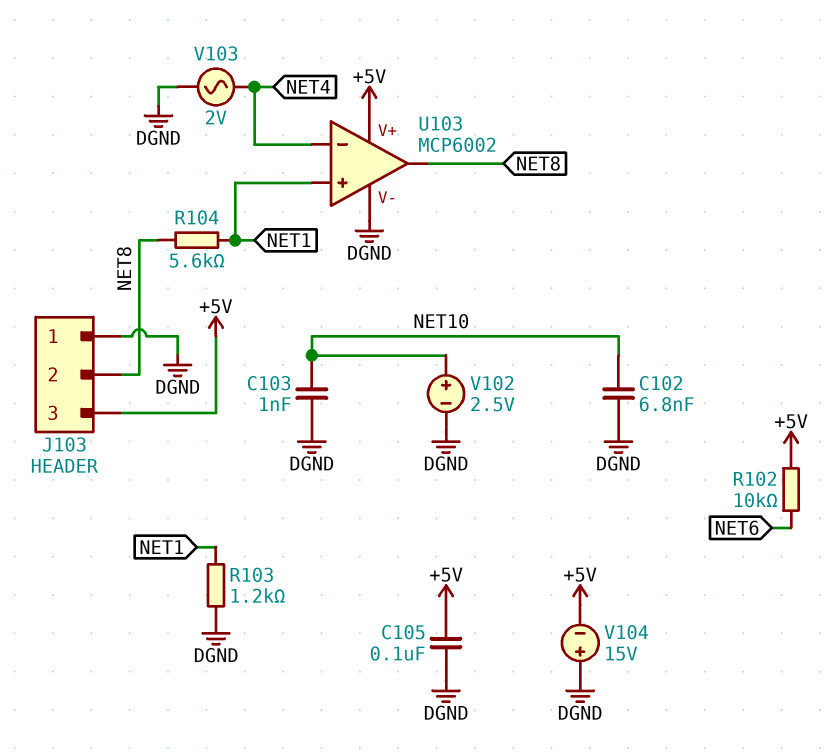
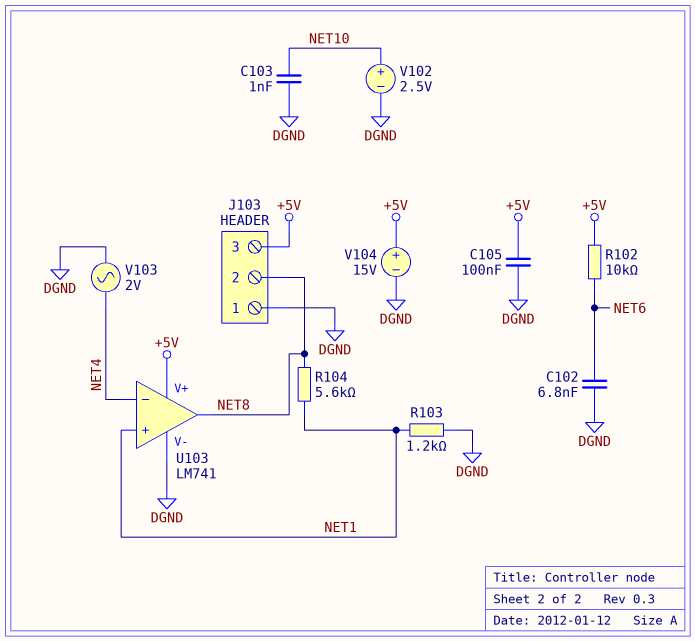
C102: 6.8nF (DGND, NET10) -> 6.8nF (DGND, NET6)
U103: MCP6002 -> LM741
V104: 15V (plus DGND, minus +5V) -> 15V (plus +5V, minus DGND)

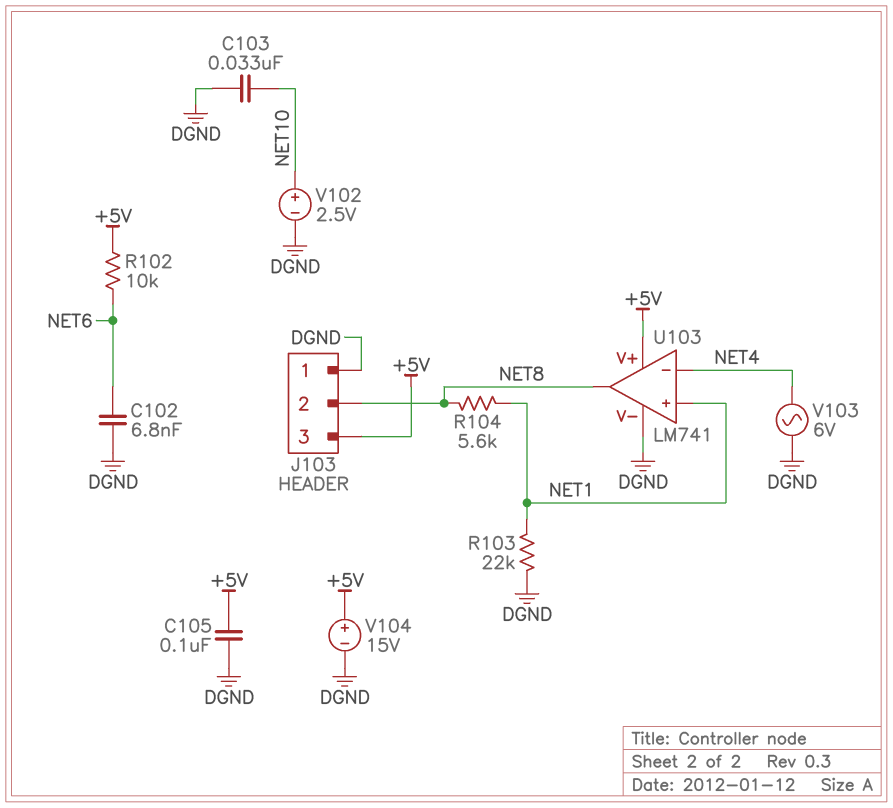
C103: 1nF (DGND, NET10) -> 33nF (DGND, NET10)
R103: 1.2k (DGND, NET1) -> 22k (DGND, NET1)
V103: AC 2V (DGND, NET4) -> AC 6V (DGND, NET4)

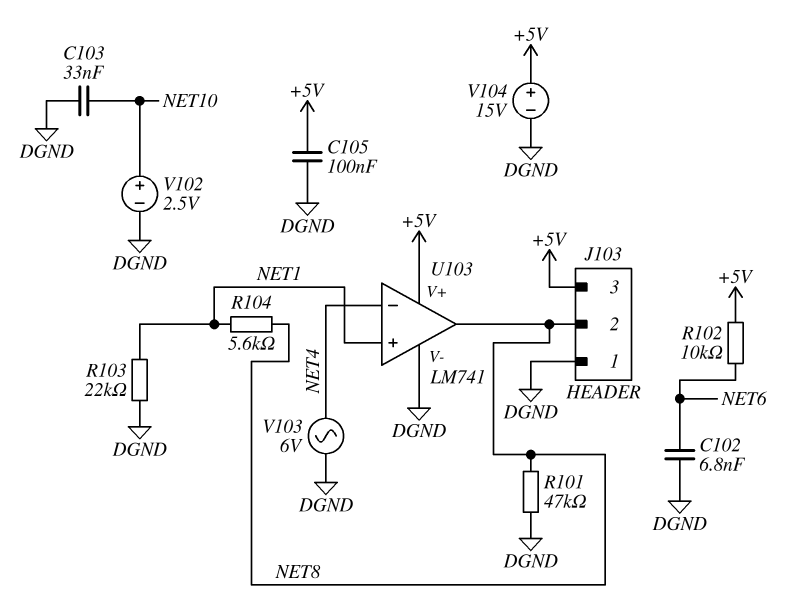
R101: none -> 47k (DGND, NET8)

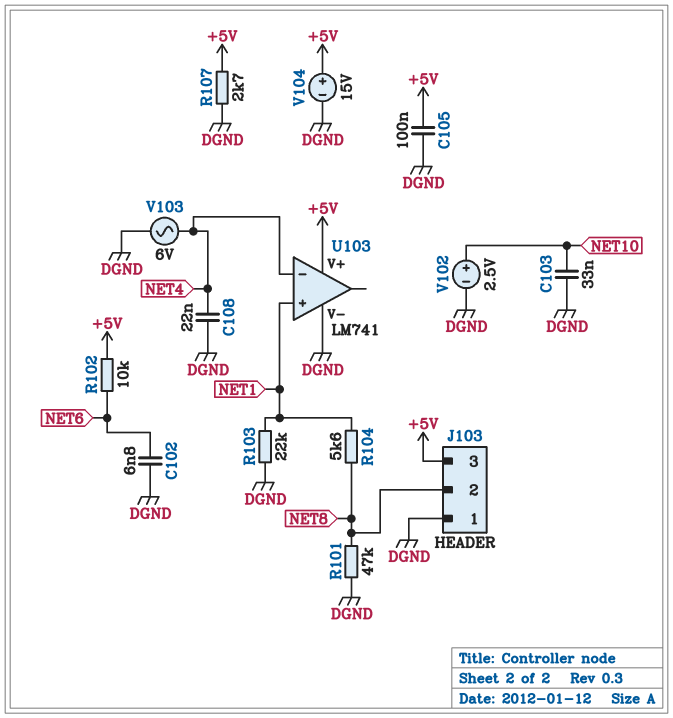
C108: none -> 22nF (DGND, NET4)
R107: none -> 2.7k (+5V, DGND)
U103 pin out: NET8 -> none

